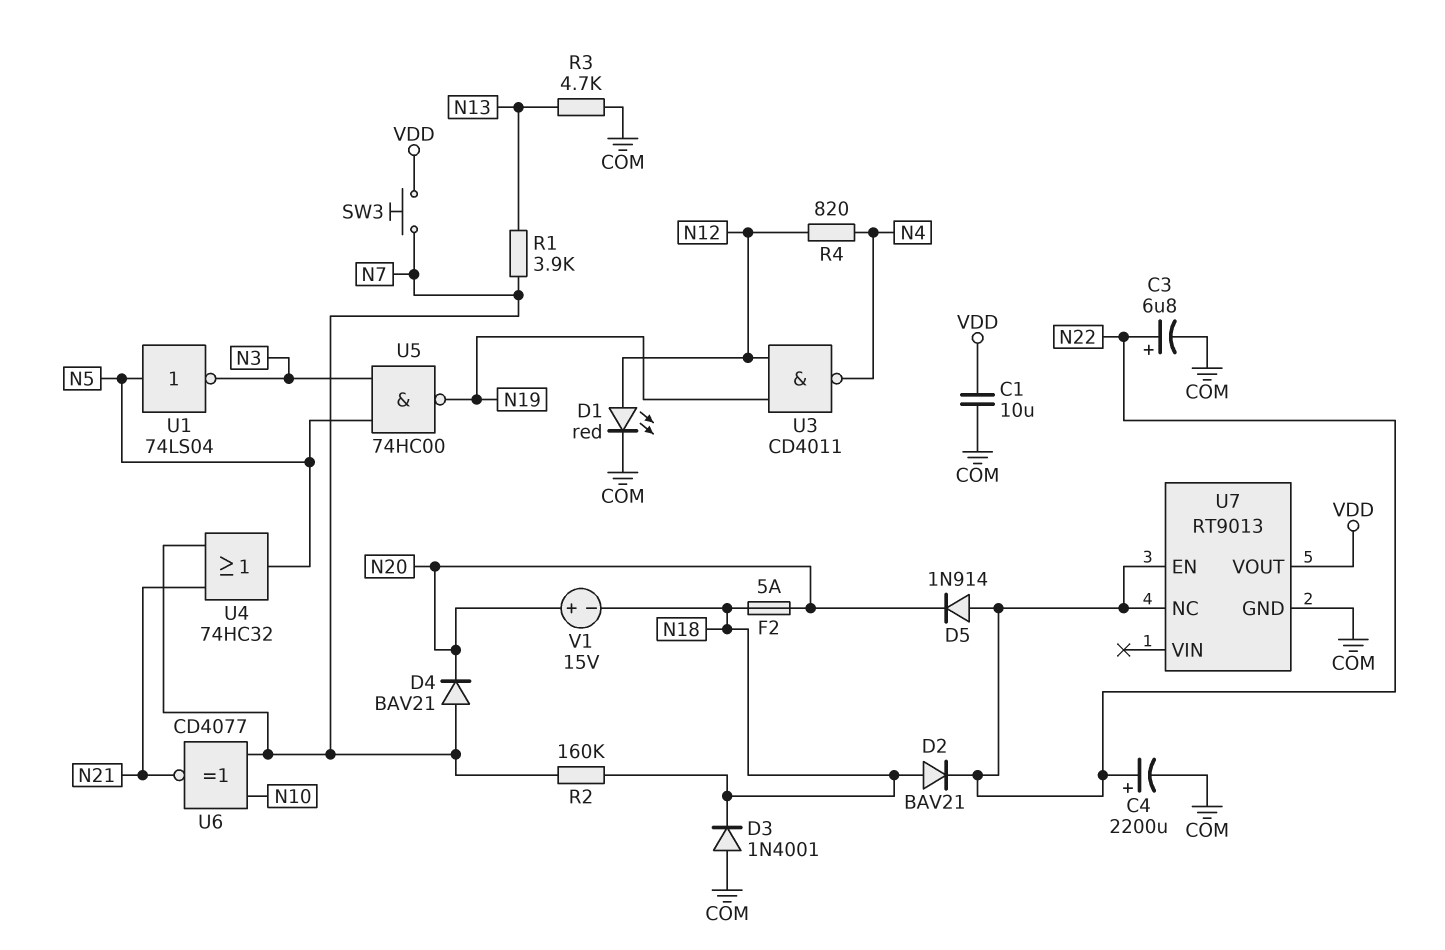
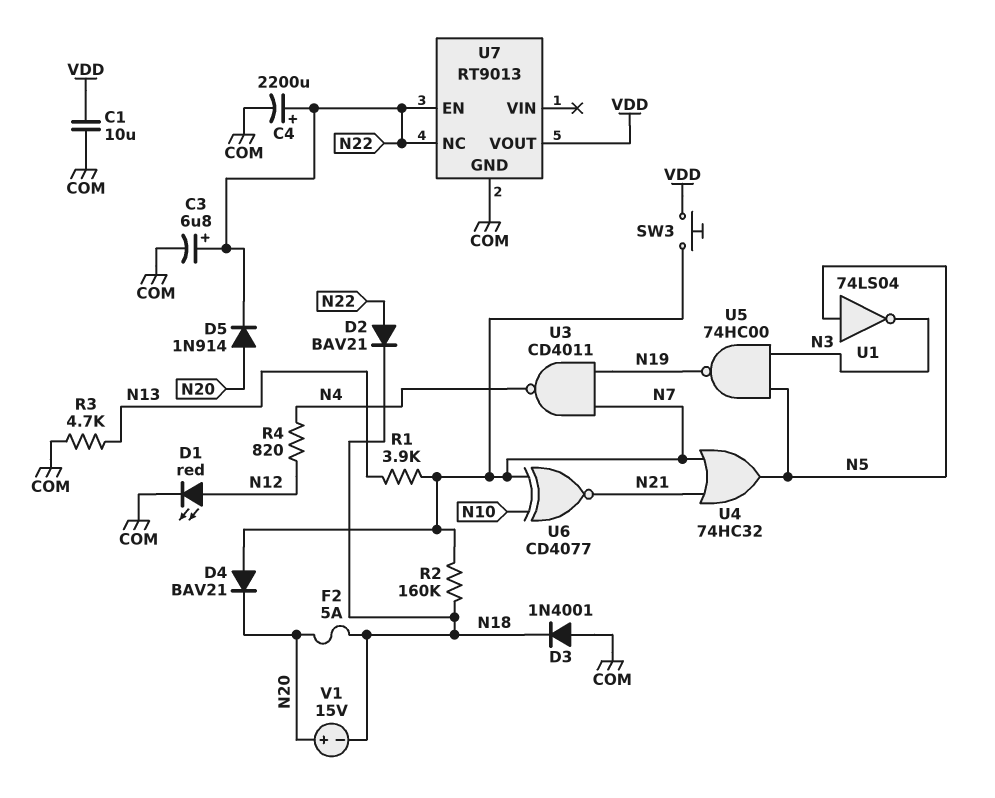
D2: diode BAV21 (A N18, K N22) -> diode BAV21 (A N22, K N18)
D5: diode 1N914 (A N22, K N20) -> diode 1N914 (A N20, K N22)
U3: NAND CD4011 (in N12, in N19, out N4) -> NAND CD4011 (in N7, in N19, out N4)

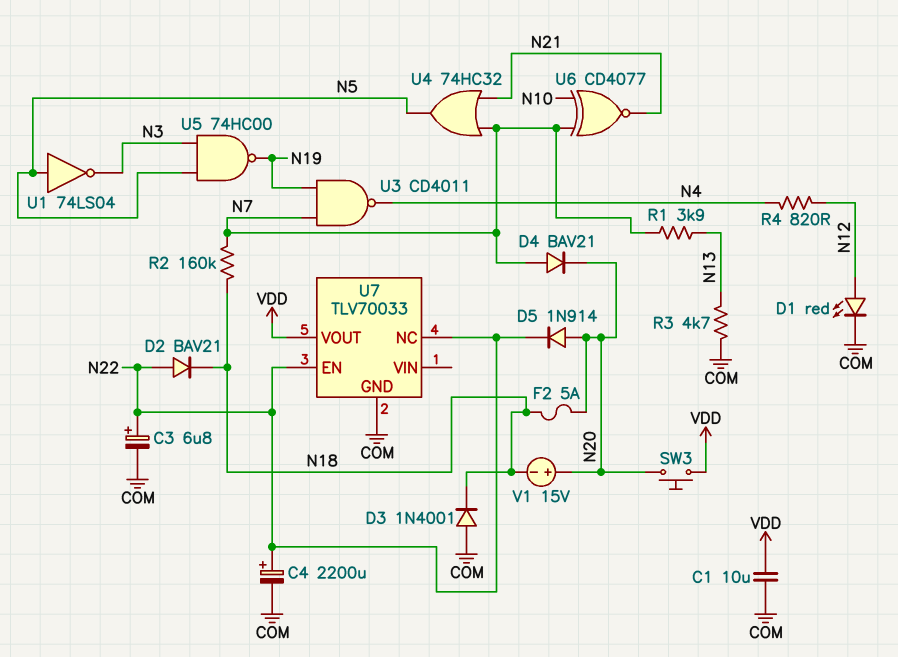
SW3: button (N7, VDD) -> button (N20, VDD)
U7: RT9013 -> TLV70033

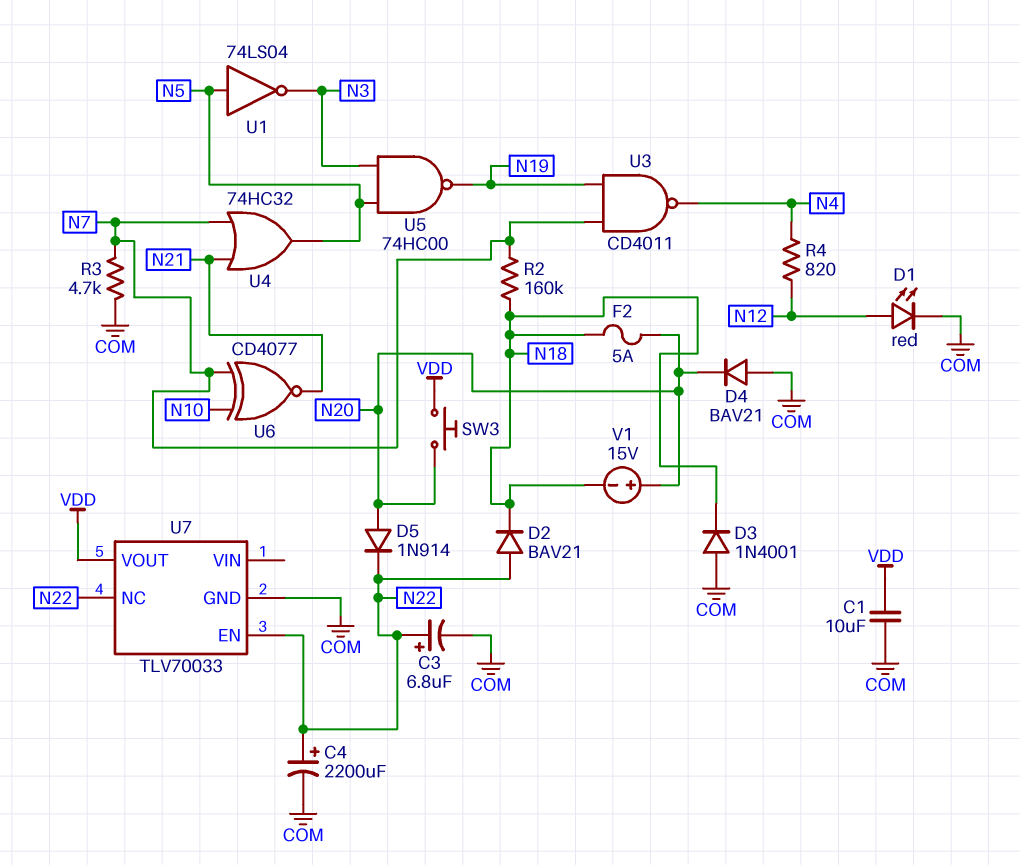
D4: diode BAV21 (A N7, K N20) -> diode BAV21 (A COM, K N20)
R1: 3.9k (N7, N13) -> none
R3: 4.7k (COM, N13) -> 4.7k (COM, N7)

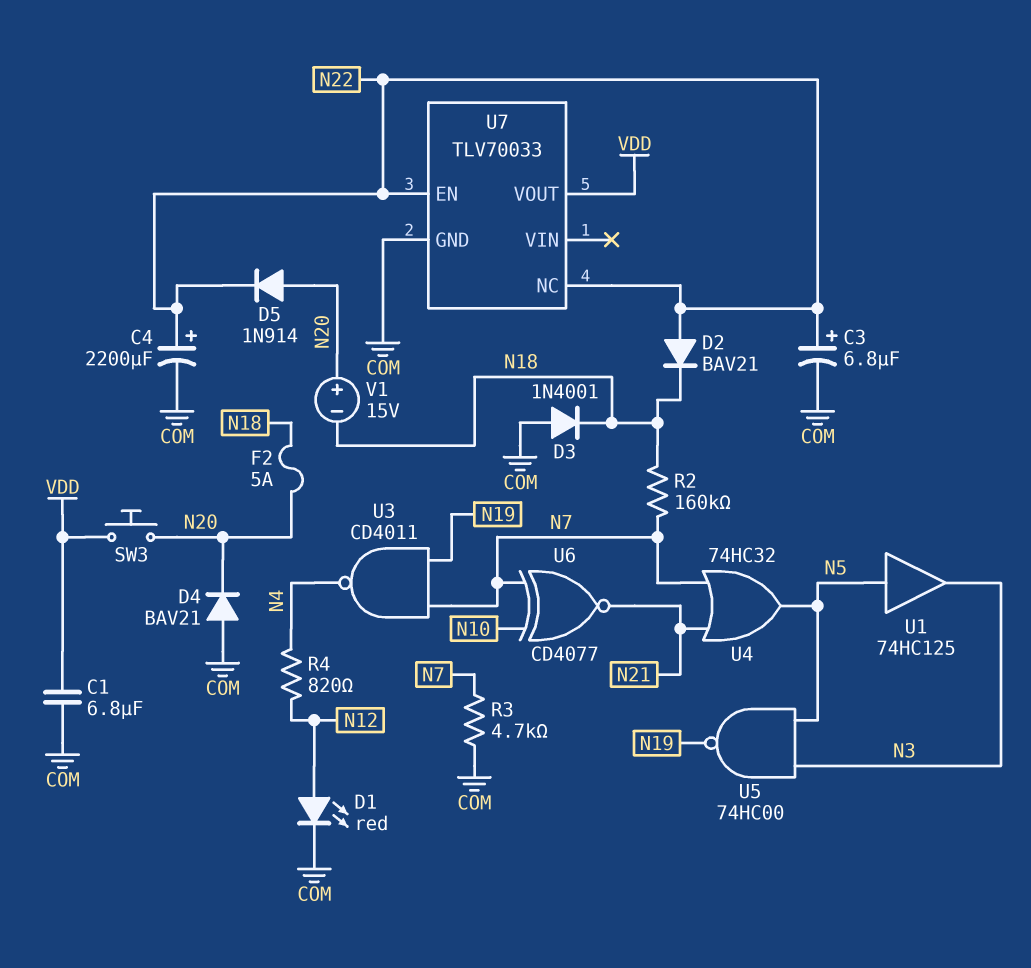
C1: 10uF (COM, VDD) -> 6.8uF (COM, VDD)
U1: NOT 74LS04 (in N5, out N3) -> buffer 74HC125 (in N5, out N3)

